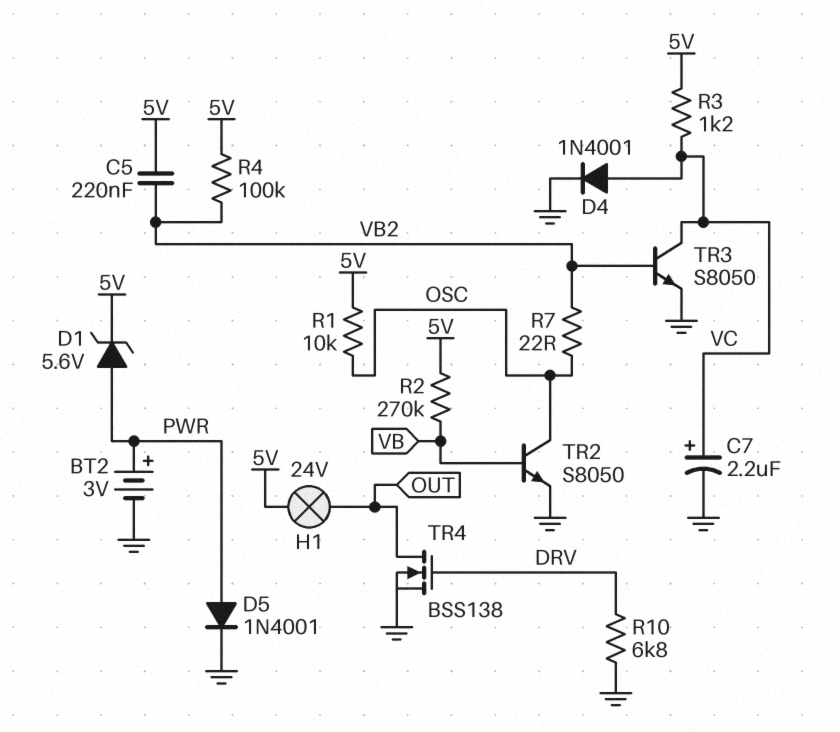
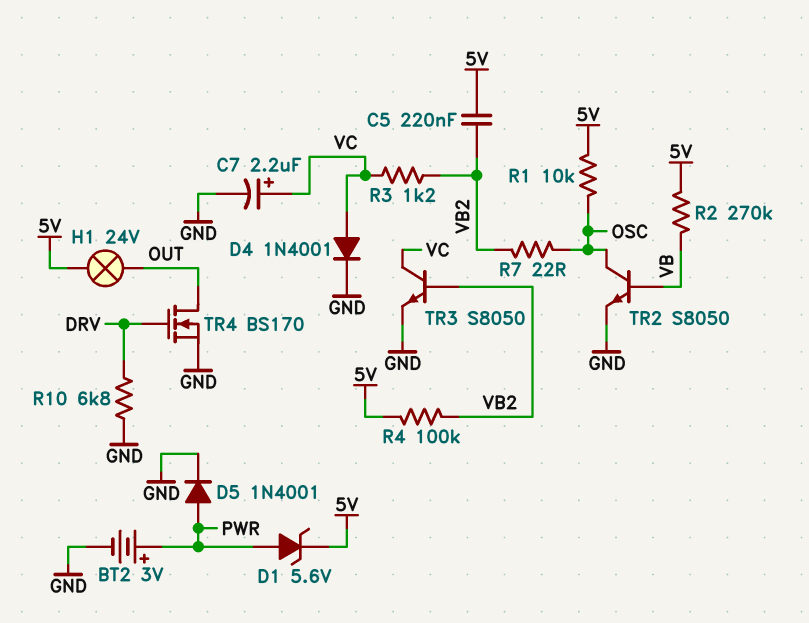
R3: 1.2k (5V, VC) -> 1.2k (VB2, VC)
TR4: NMOS BSS138 (G DRV, D OUT, S GND) -> NMOS BS170 (G DRV, D OUT, S GND)

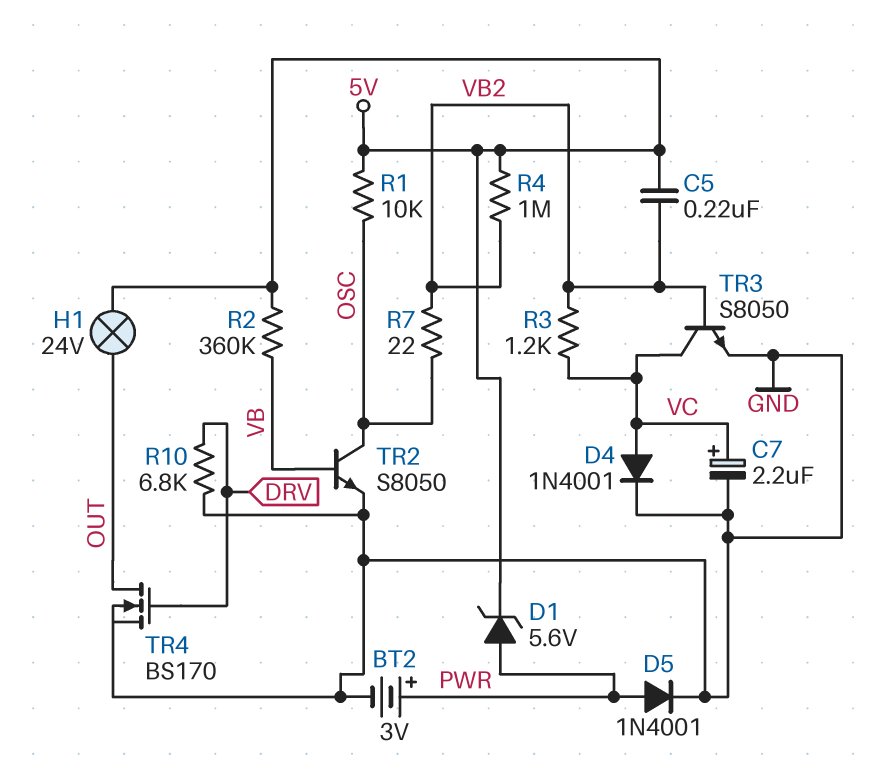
R2: 270k (5V, VB) -> 360k (5V, VB)
R4: 100k (5V, VB2) -> 1M (5V, VB2)

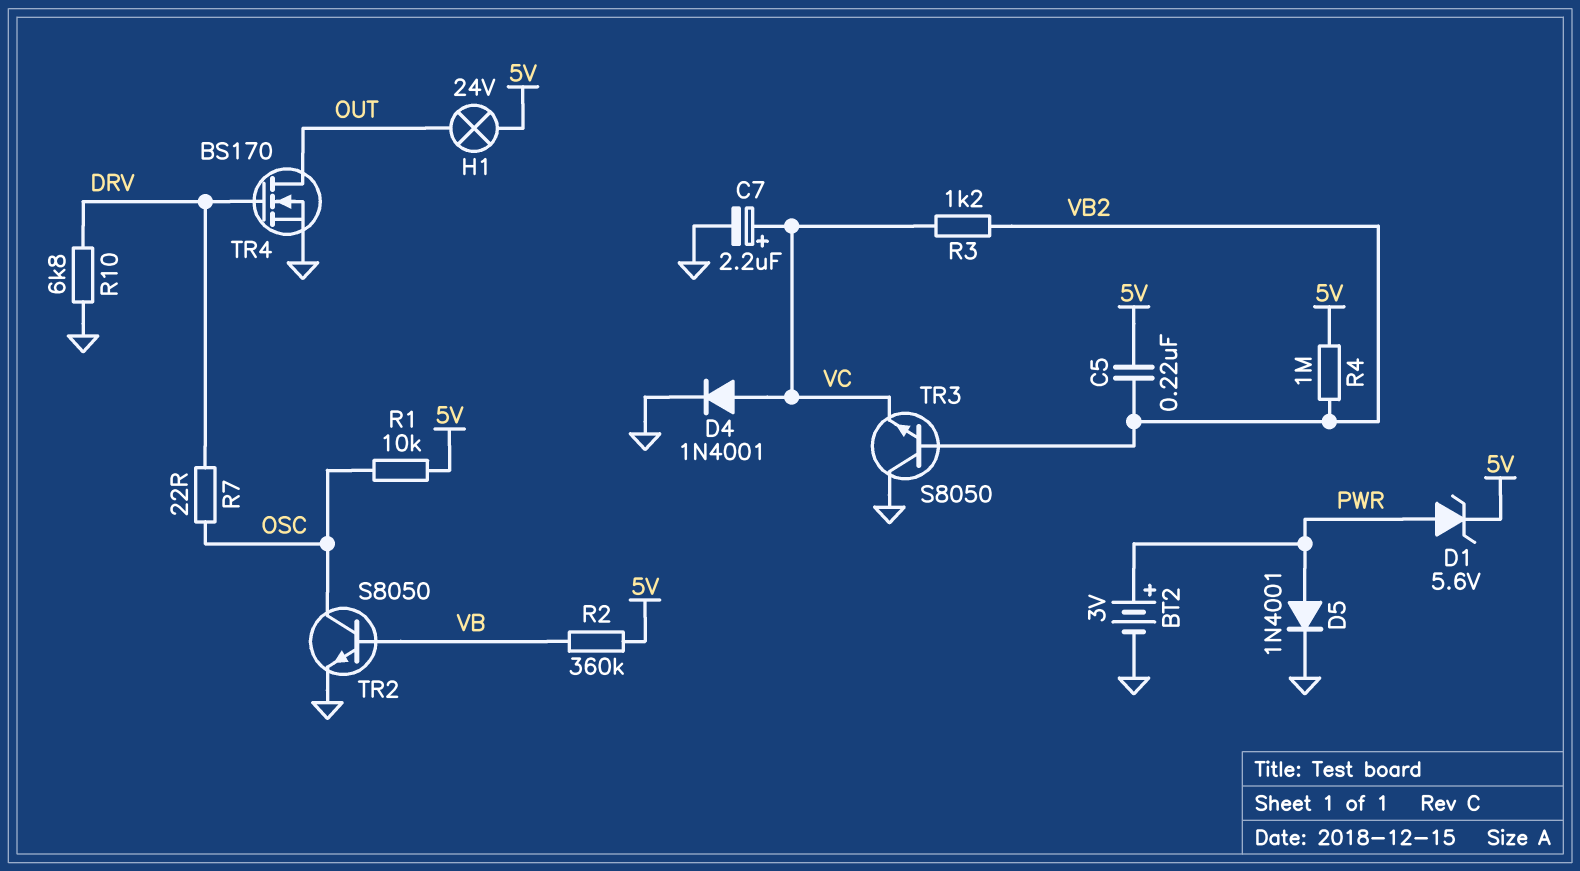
R7: 22 (OSC, VB2) -> 22 (DRV, OSC)
TR3: NPN S8050 (B VB2, C VC, E GND) -> NPN S8050 (B VB2, C GND, E VC)

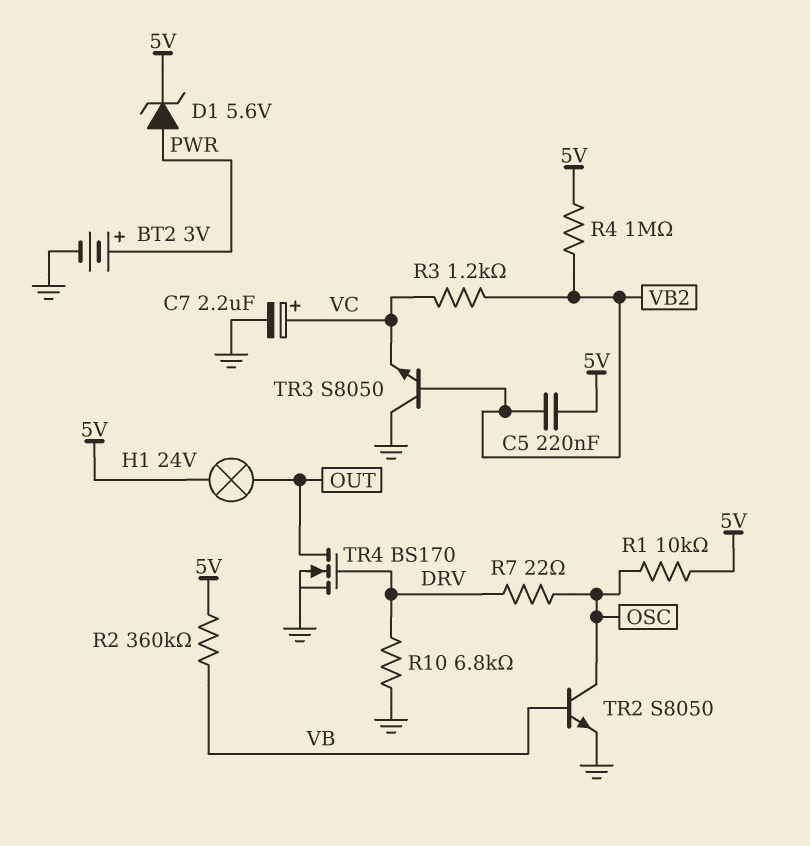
D4: diode 1N4001 (A VC, K GND) -> none
D5: diode 1N4001 (A PWR, K GND) -> none

